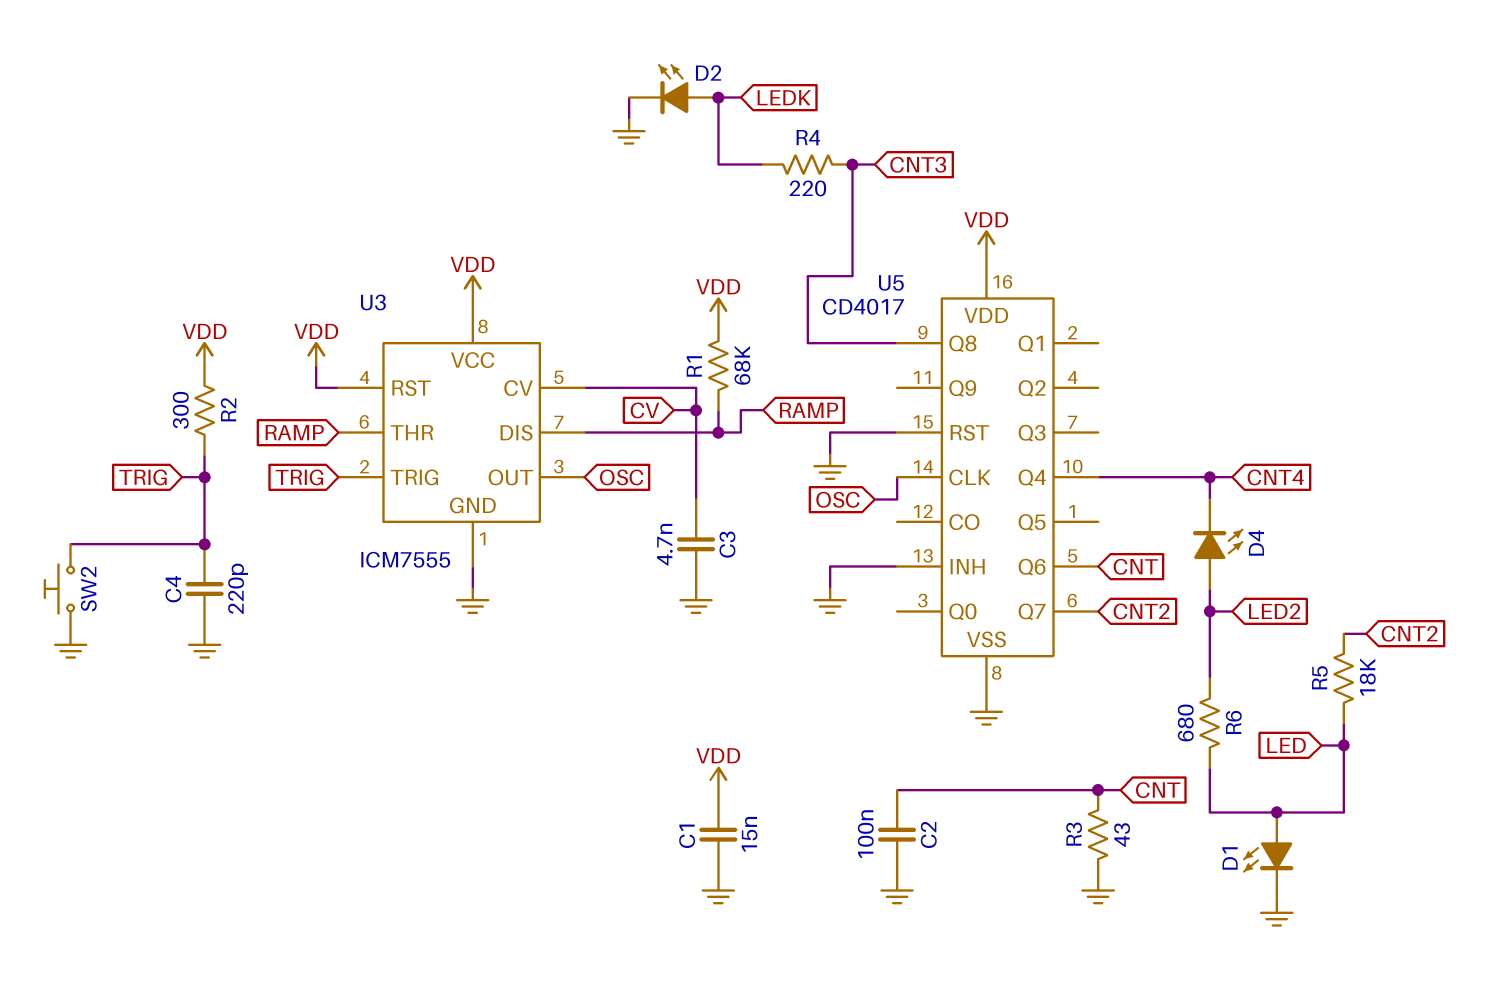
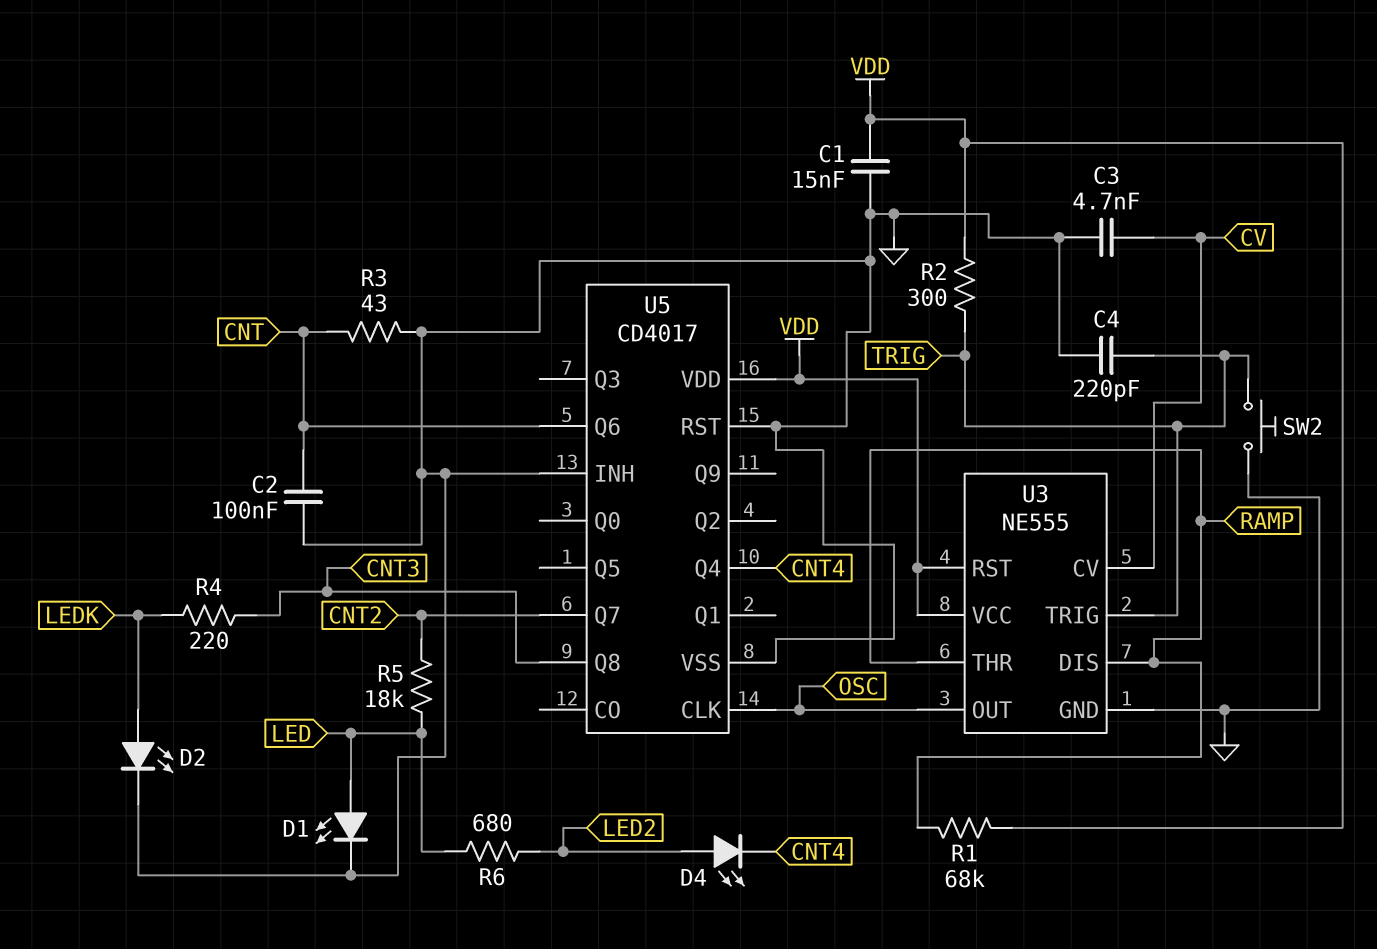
U3: ICM7555 -> NE555

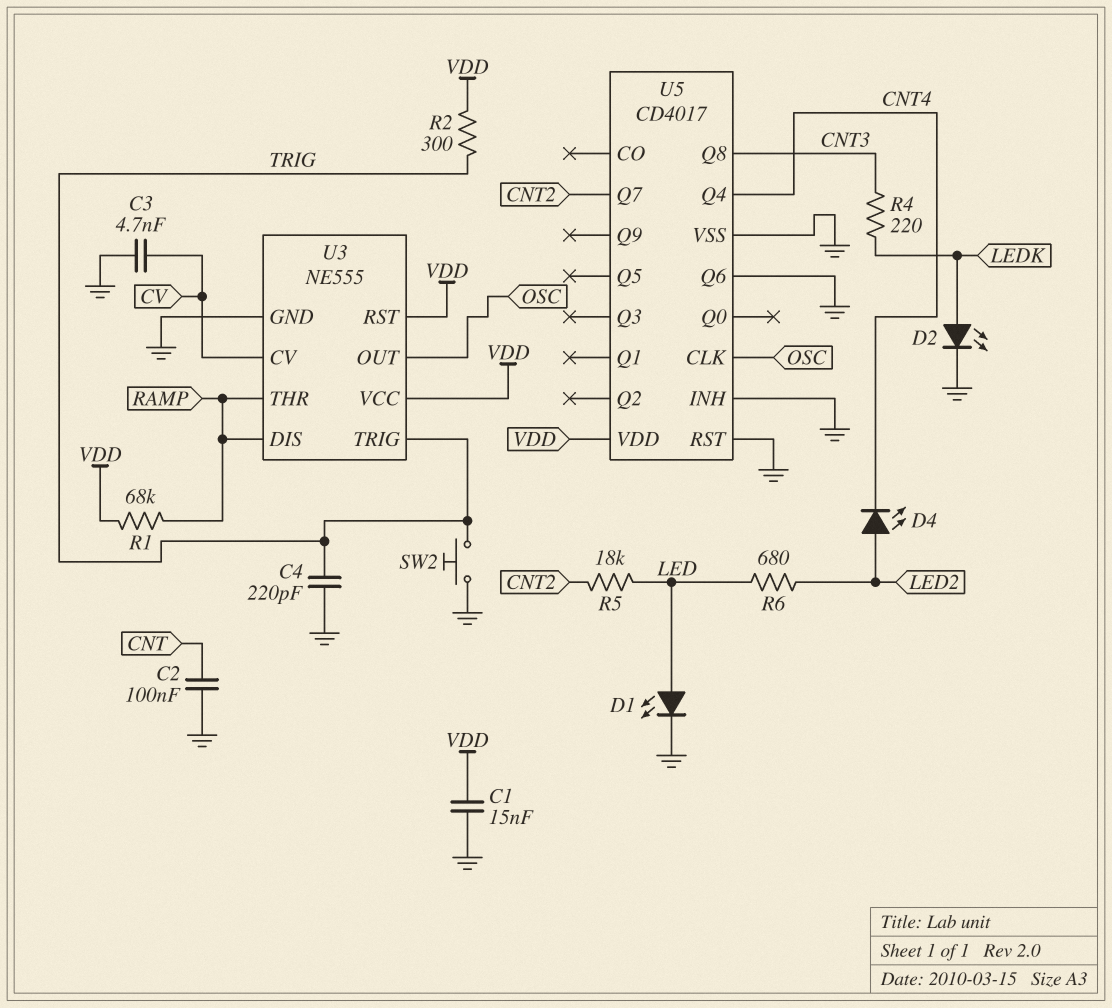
R3: 43 (CNT, GND) -> none
U5 pin Q6: CNT -> GND

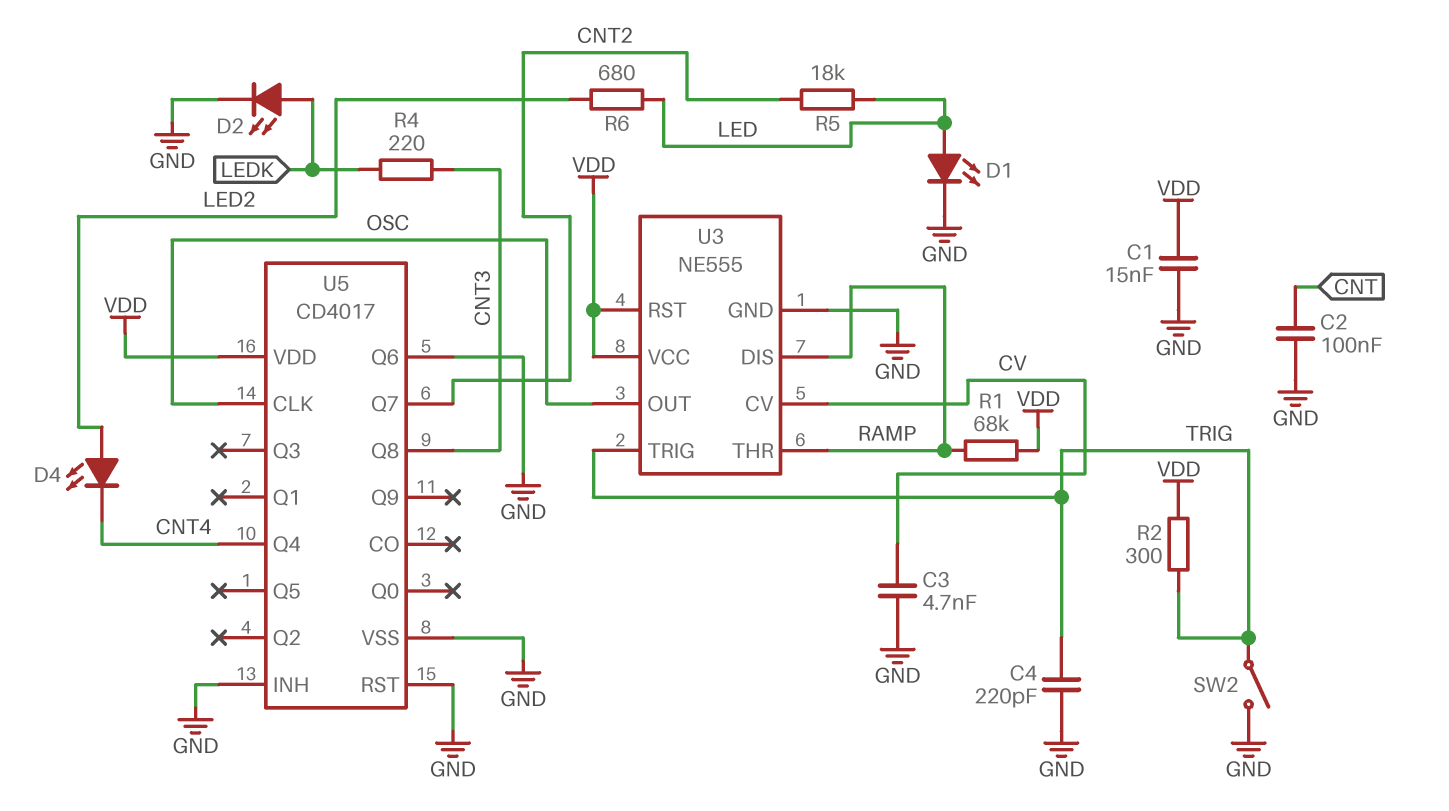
SW2: button (GND, TRIG) -> switch (GND, TRIG)

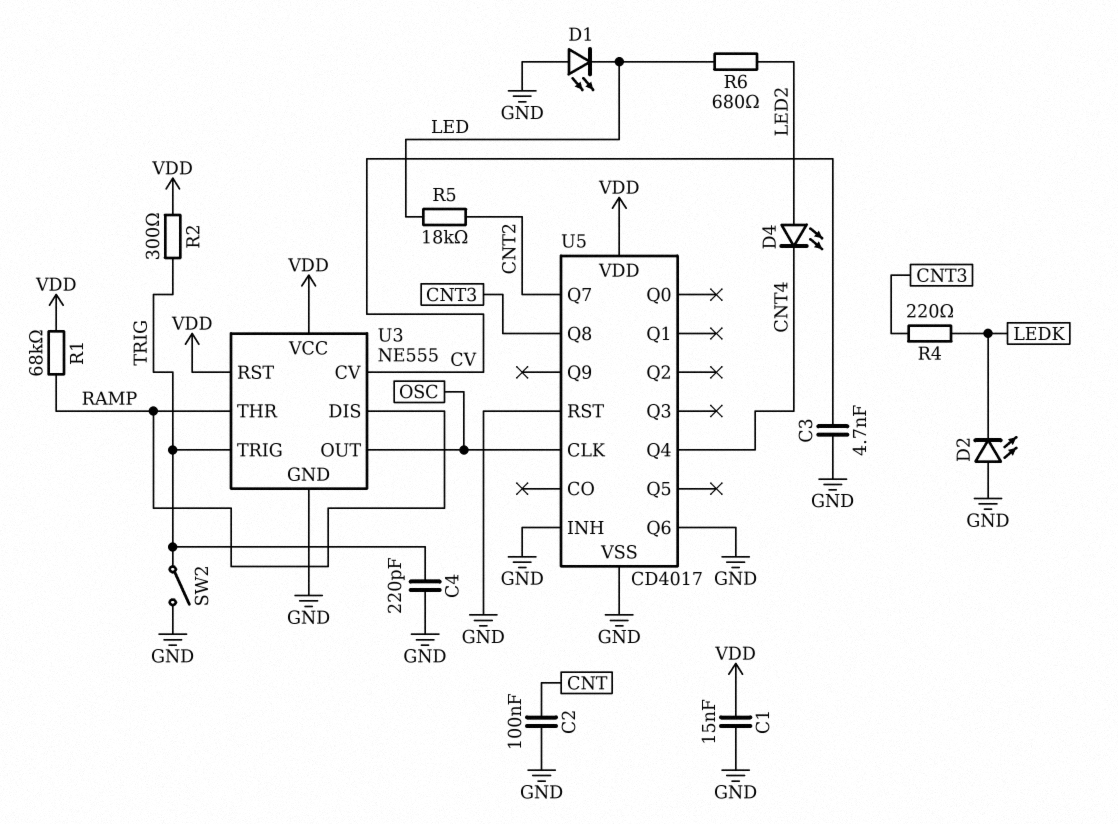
D1: LED (A LED, K GND) -> LED (A GND, K LED)
D2: LED (A LEDK, K GND) -> LED (A GND, K LEDK)

